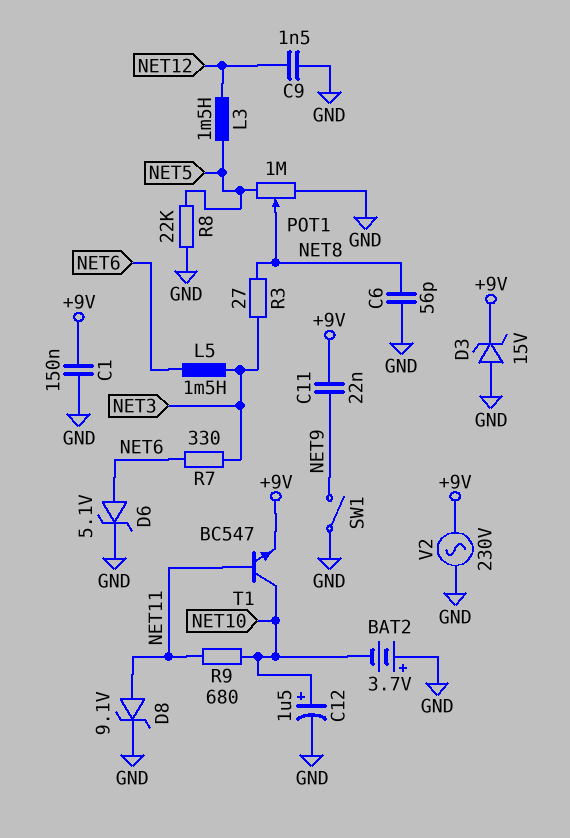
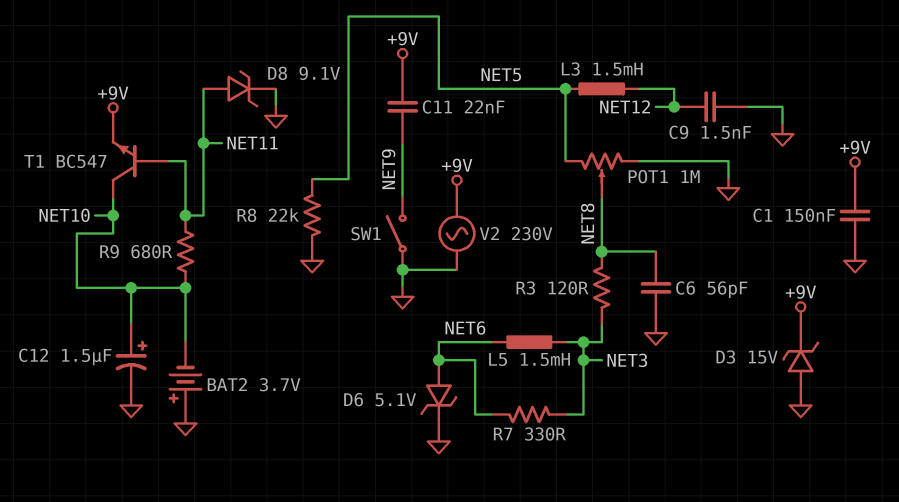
R3: 27 (NET3, NET8) -> 120 (NET3, NET8)

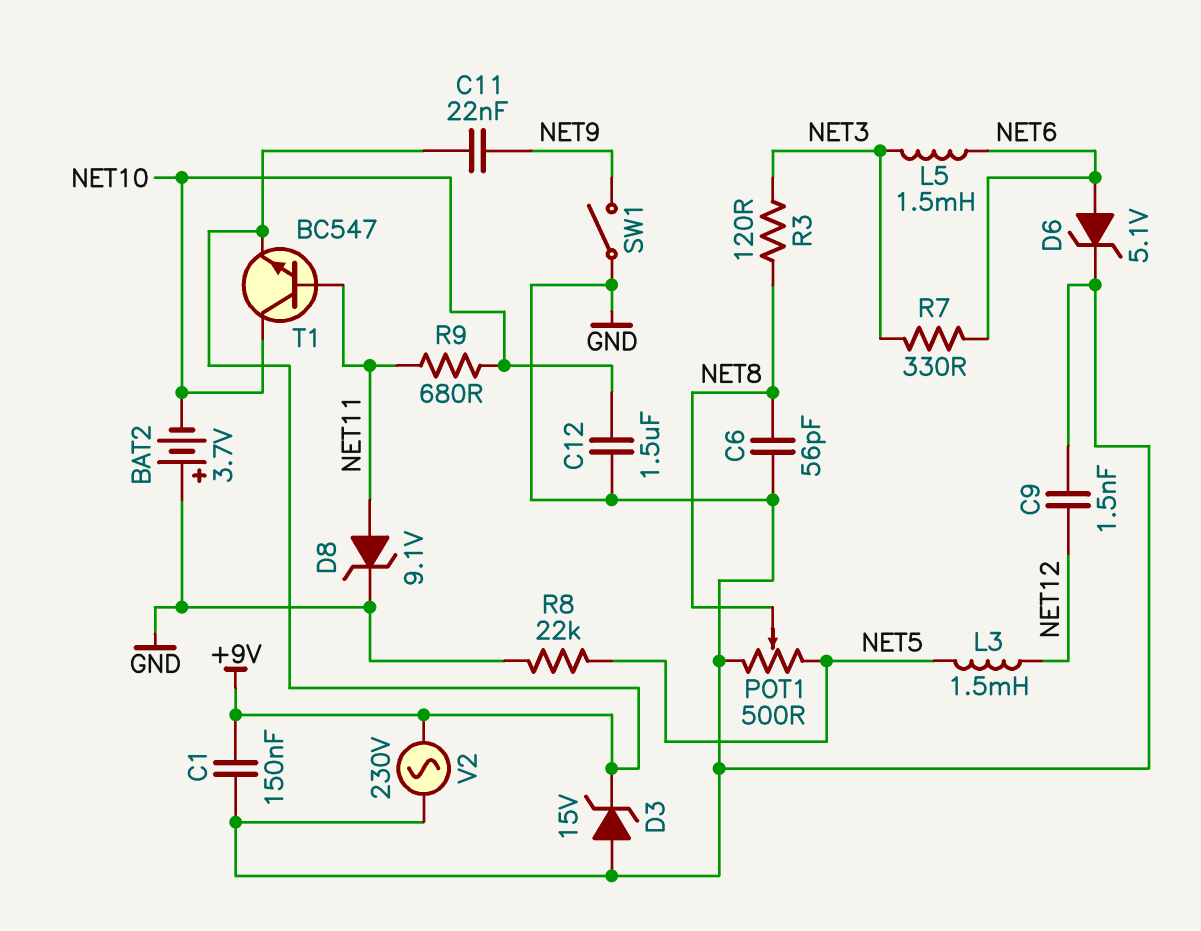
C12: 1.5uF (plus NET10, minus GND) -> 1.5uF (GND, NET10)
POT1: 1M (GND, NET5, wiper NET8) -> 500 (GND, NET5, wiper NET8)

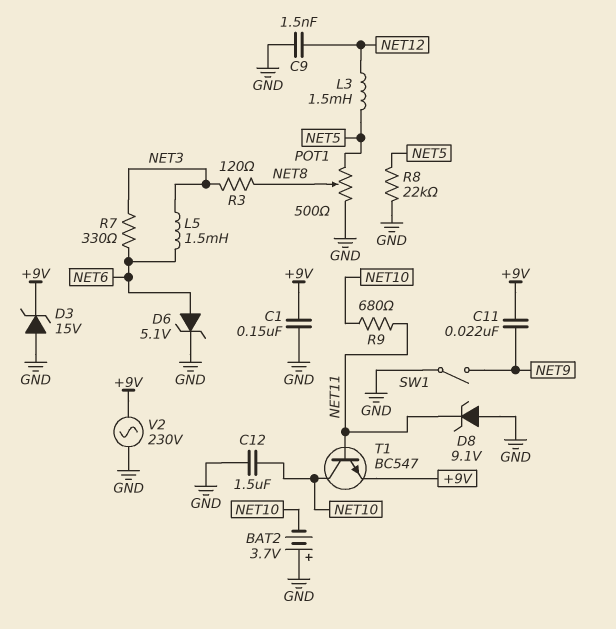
C6: 56pF (GND, NET8) -> none
D8: zener 9.1V (A NET11, K GND) -> zener 9.1V (A GND, K NET11)

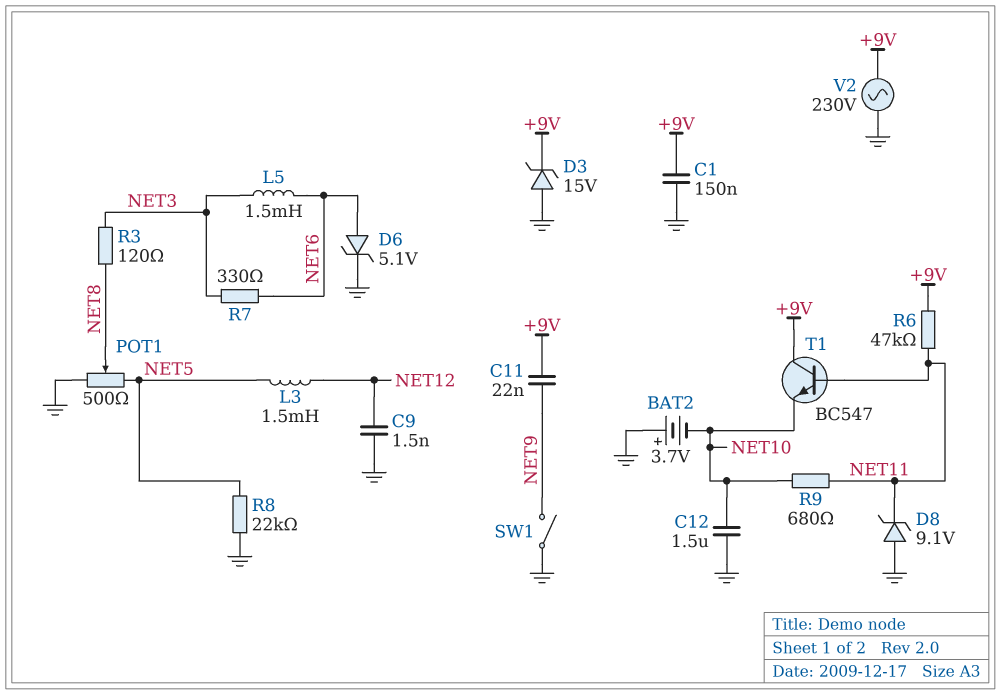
R6: none -> 47k (+9V, NET11)
T1: NPN BC547 (B NET11, C NET10, E +9V) -> NPN BC547 (B NET11, C +9V, E NET10)

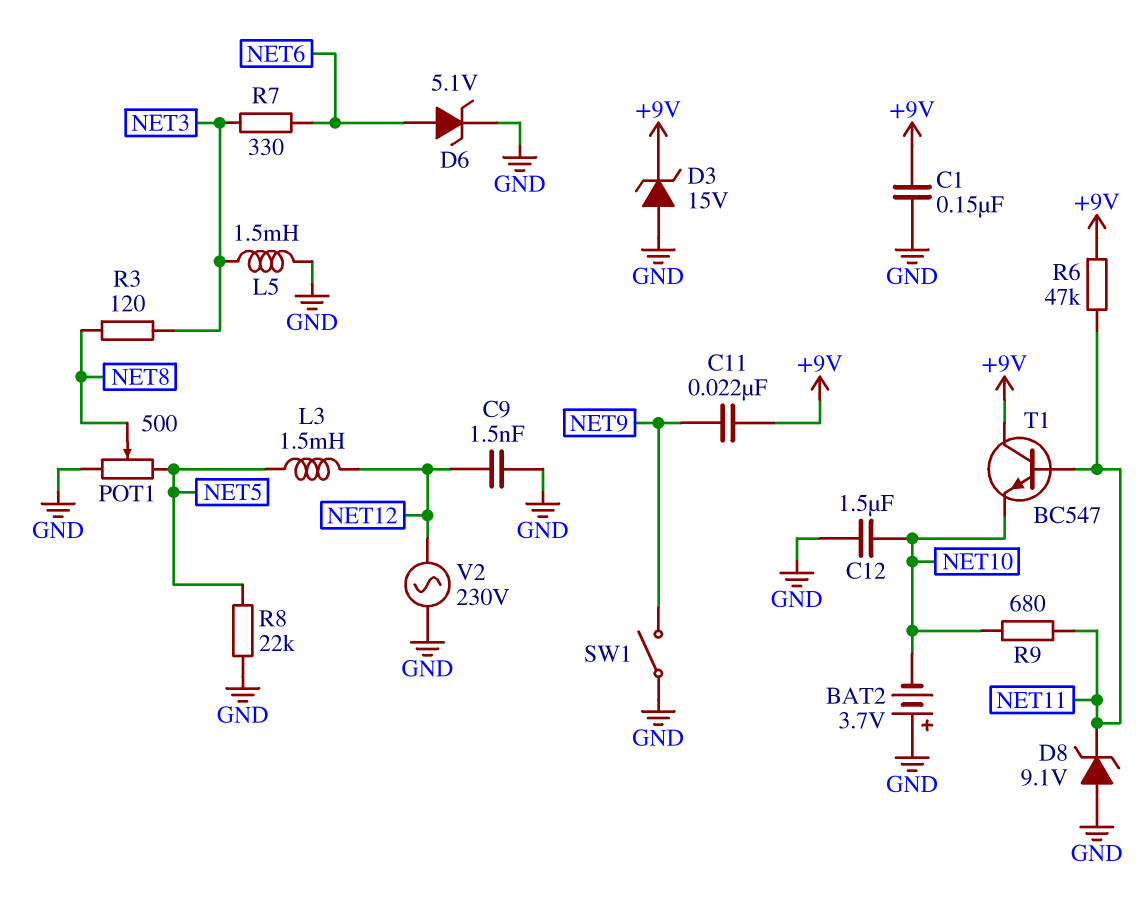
L5: 1.5mH (NET3, NET6) -> 1.5mH (GND, NET3)
V2: AC 230V (+9V, GND) -> AC 230V (GND, NET12)

